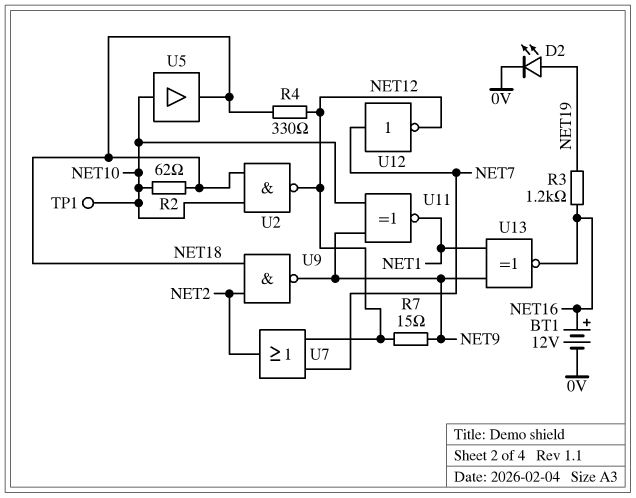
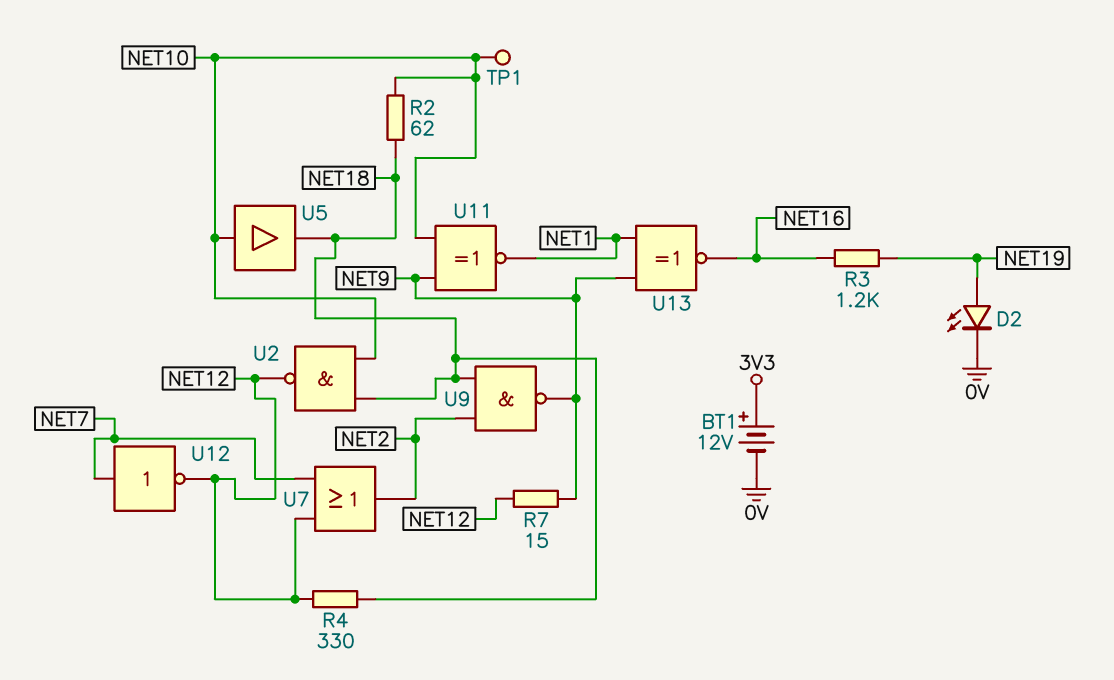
BT1: 12V (plus NET16, minus 0V) -> 12V (plus 3V3, minus 0V)

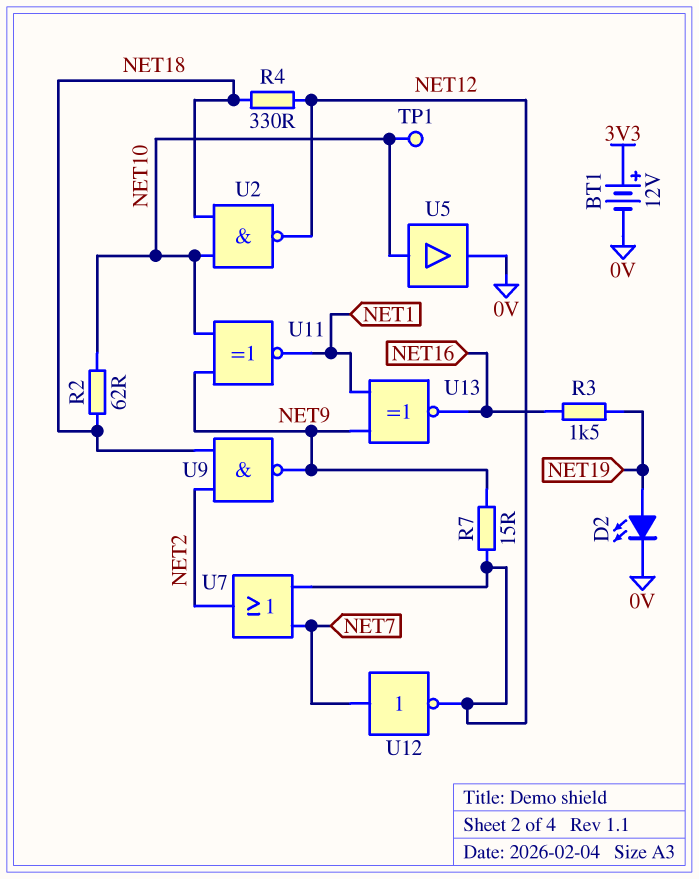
R3: 1.2k (NET16, NET19) -> 1.5k (NET16, NET19)
U5: buffer (in NET10, out NET18) -> buffer (in NET10, out 0V)

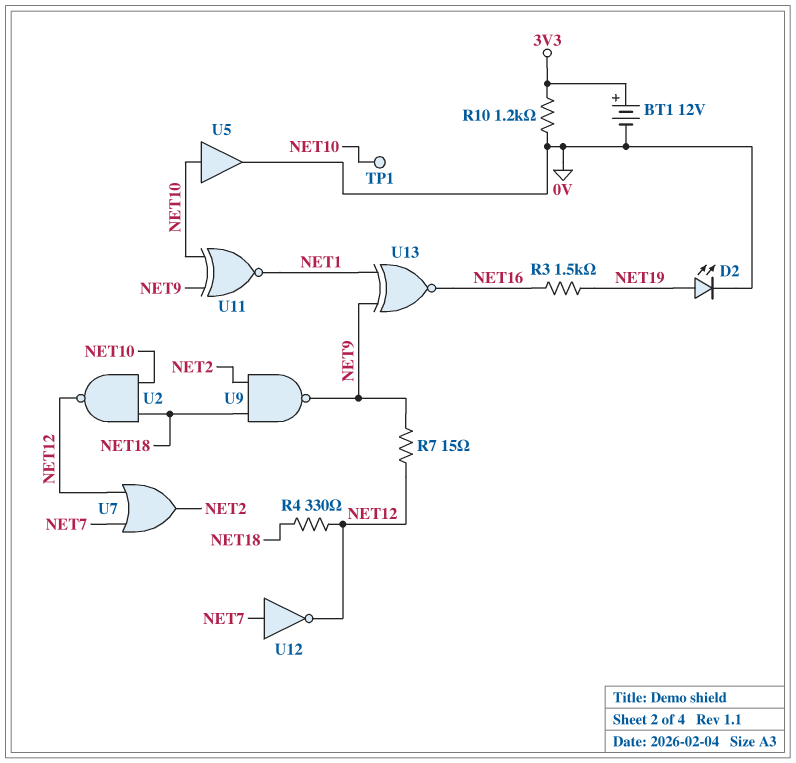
R2: 62 (NET10, NET18) -> none
R10: none -> 1.2k (0V, 3V3)

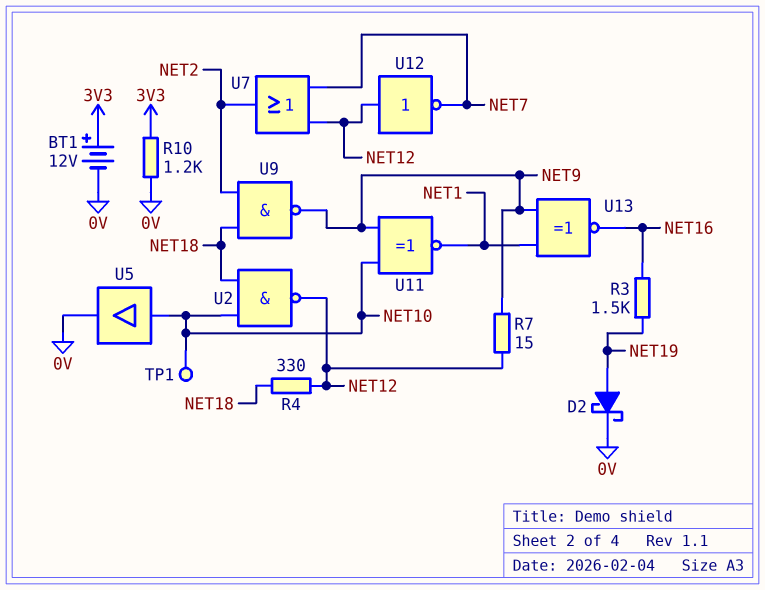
D2: LED (A NET19, K 0V) -> schottky (A NET19, K 0V)
U12: NOT (in NET7, out NET12) -> NOT (in NET12, out NET7)

